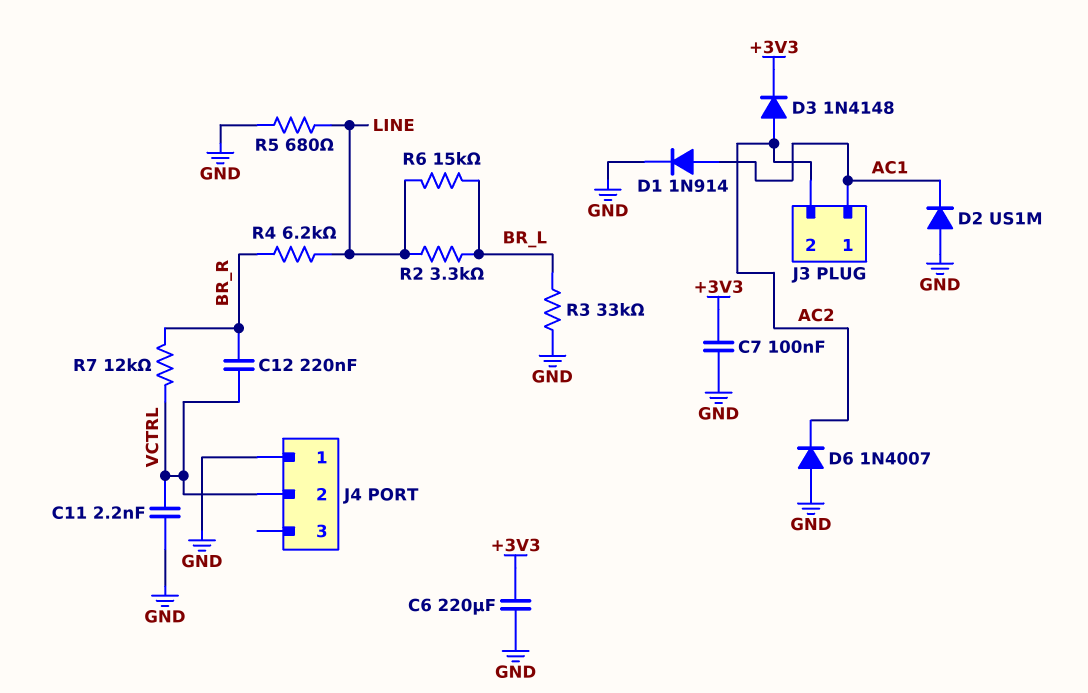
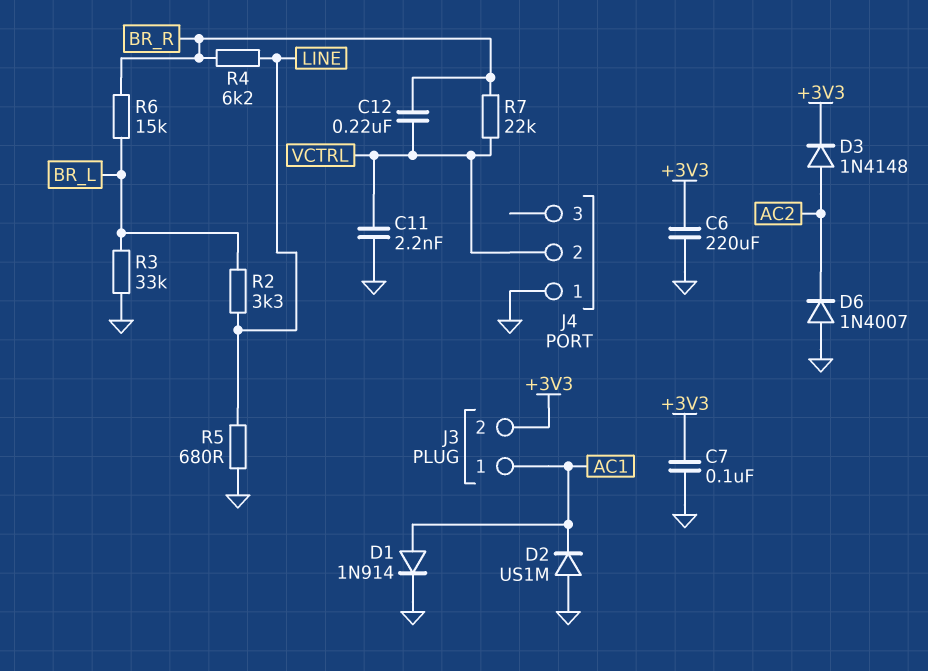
J3 pin 2: AC2 -> +3V3
R6: 15k (BR_L, LINE) -> 15k (BR_L, BR_R)
R7: 12k (BR_R, VCTRL) -> 22k (BR_R, VCTRL)

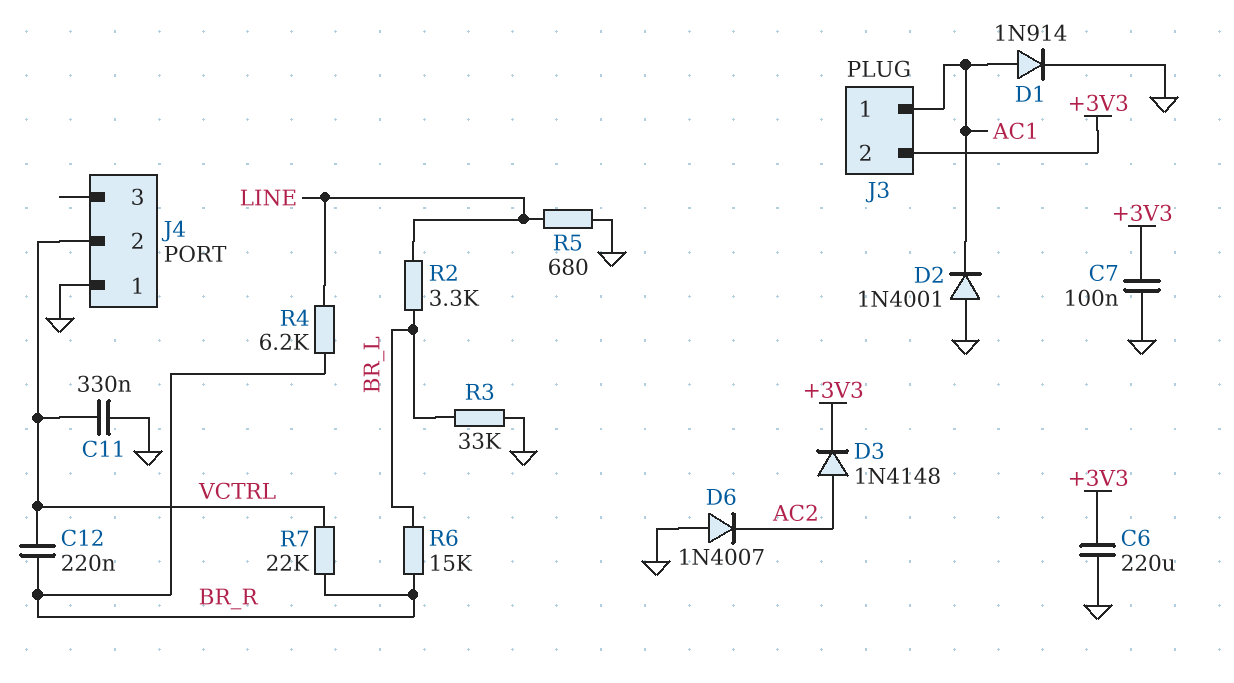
C11: 2.2nF (GND, VCTRL) -> 330nF (GND, VCTRL)
D2: diode US1M (A GND, K AC1) -> diode 1N4001 (A GND, K AC1)

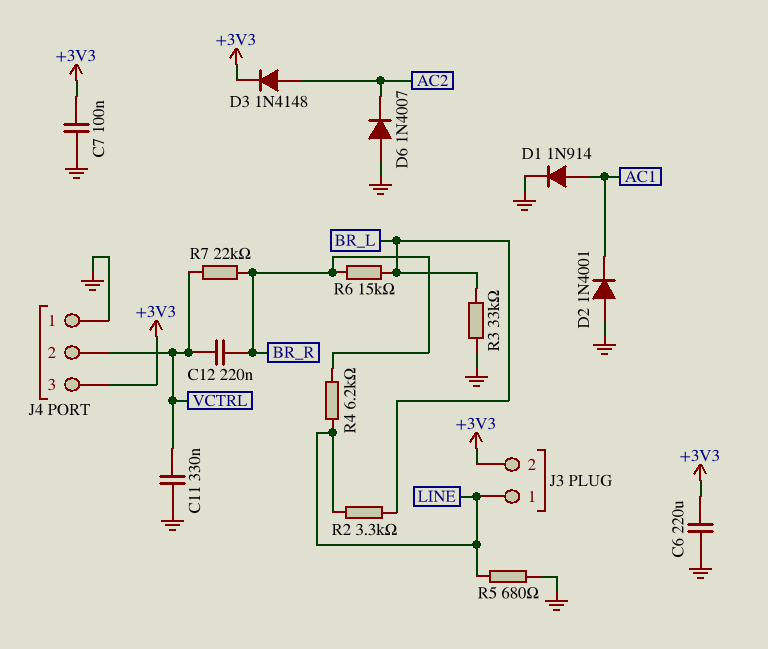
J3 pin 1: AC1 -> LINE
J4 pin 3: none -> +3V3

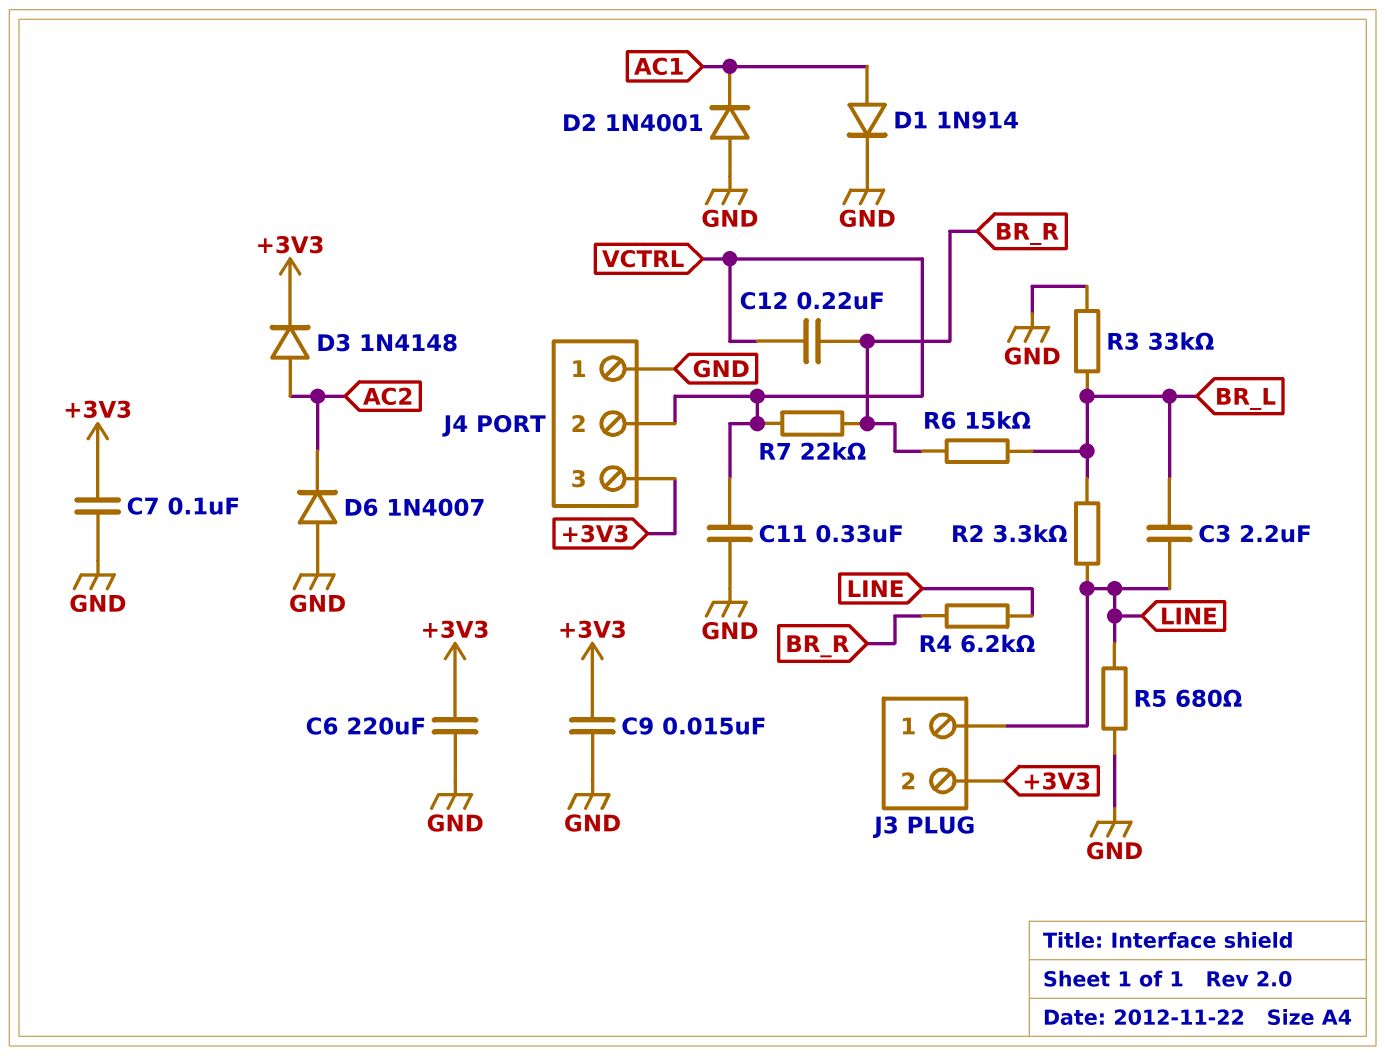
C3: none -> 2.2uF (BR_L, LINE)
C9: none -> 15nF (+3V3, GND)

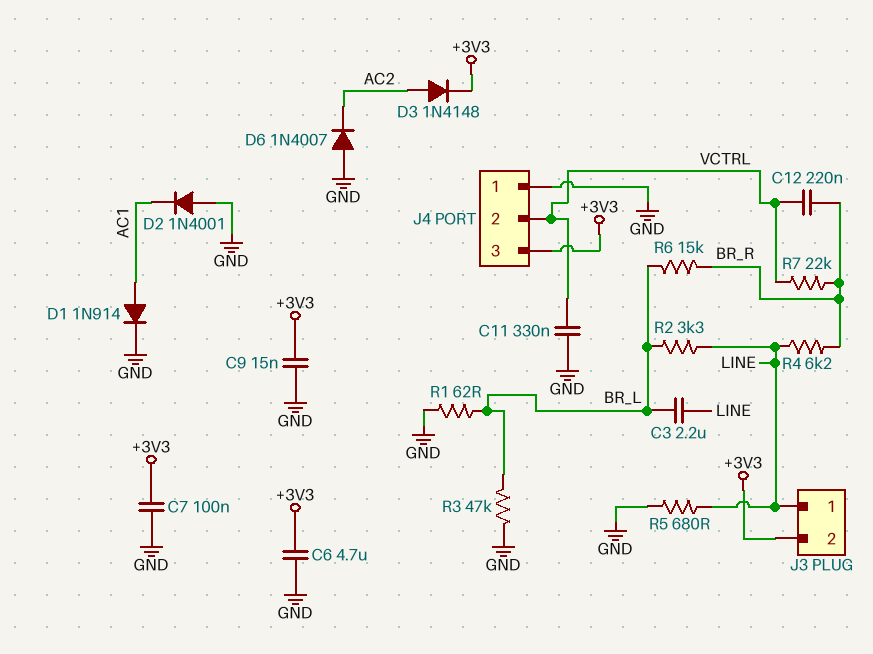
C6: 220uF (+3V3, GND) -> 4.7uF (+3V3, GND)
R1: none -> 62 (BR_L, GND)
R3: 33k (BR_L, GND) -> 47k (BR_L, GND)

